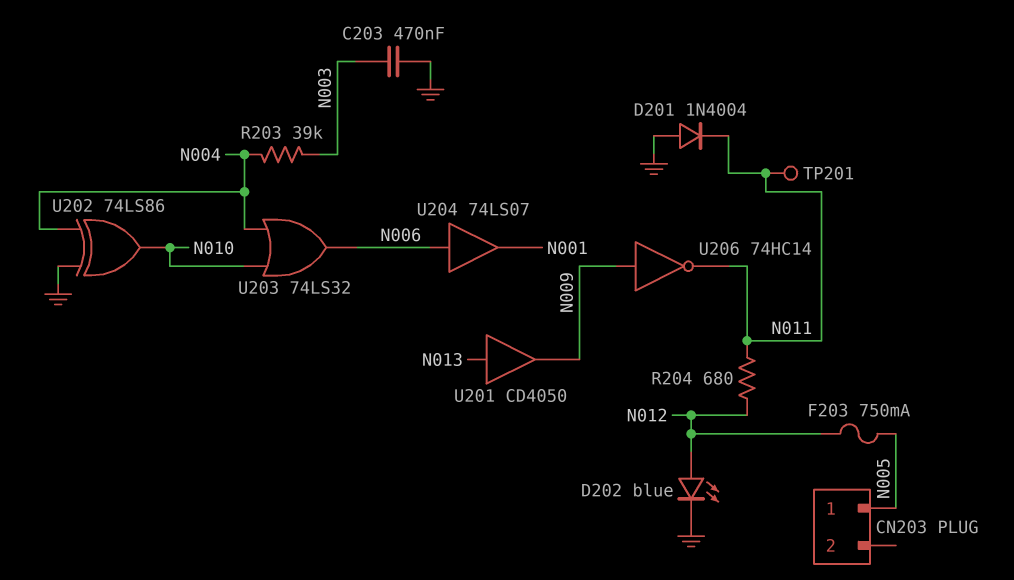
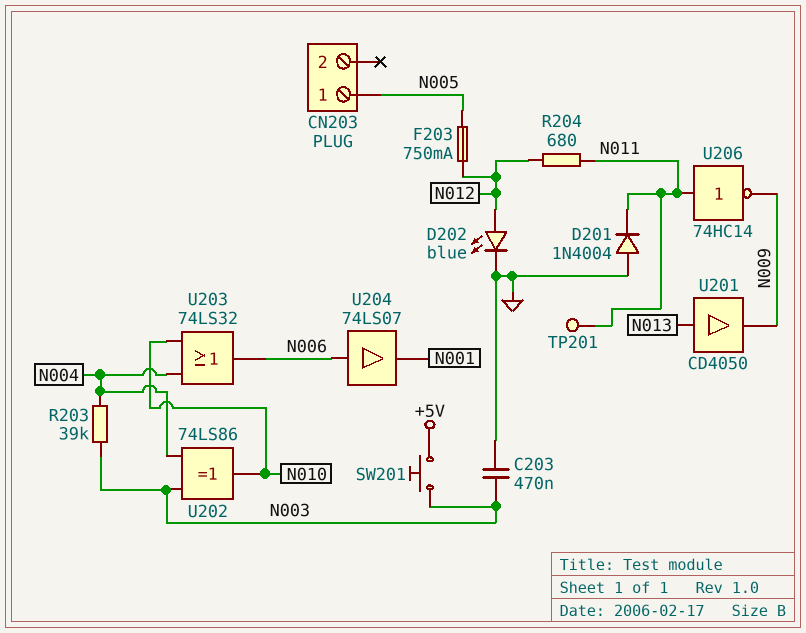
SW201: none -> button (+5V, N003)
U202: XOR 74LS86 (in GND, in N004, out N010) -> XOR 74LS86 (in N003, in N004, out N010)
U206: NOT 74HC14 (in N009, out N011) -> NOT 74HC14 (in N011, out N009)

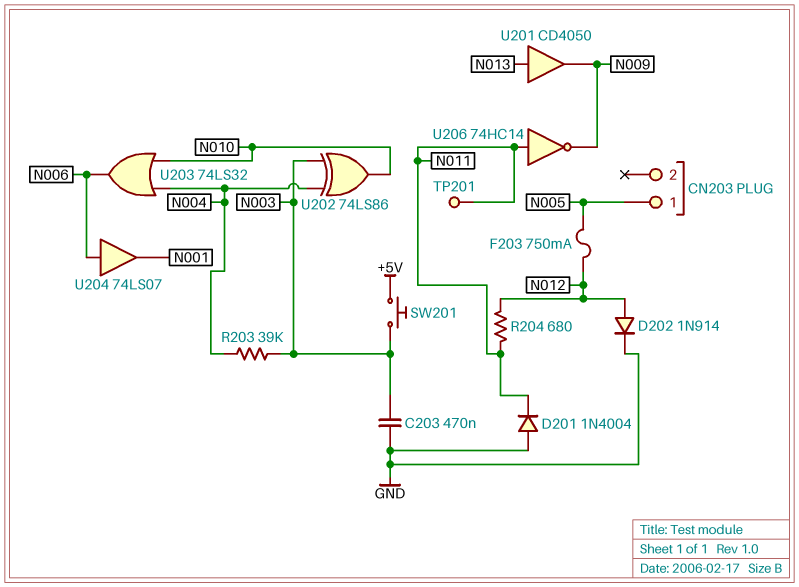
D202: LED blue (A N012, K GND) -> diode 1N914 (A N012, K GND)

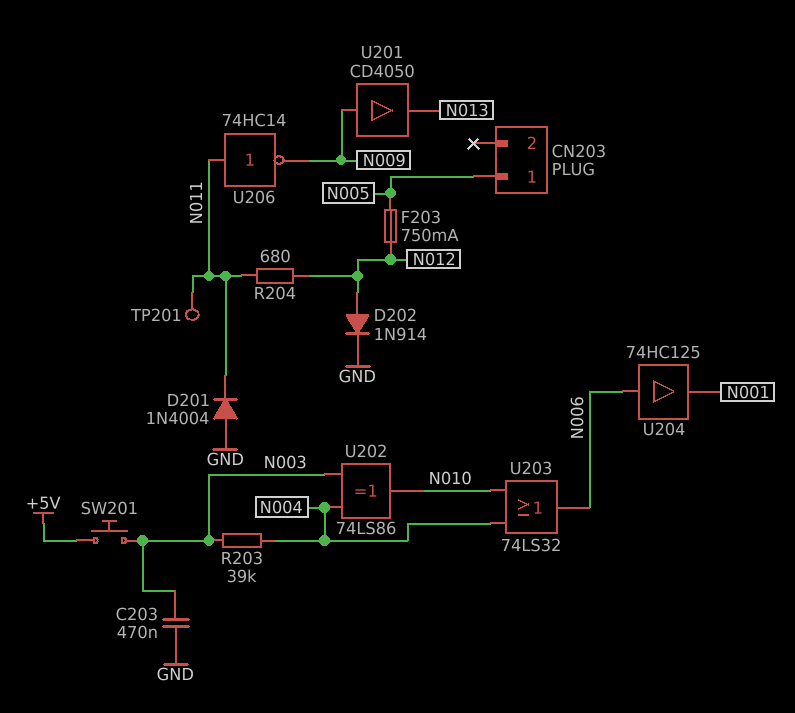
U201: buffer CD4050 (in N013, out N009) -> buffer CD4050 (in N009, out N013)
U204: buffer 74LS07 (in N006, out N001) -> buffer 74HC125 (in N006, out N001)

